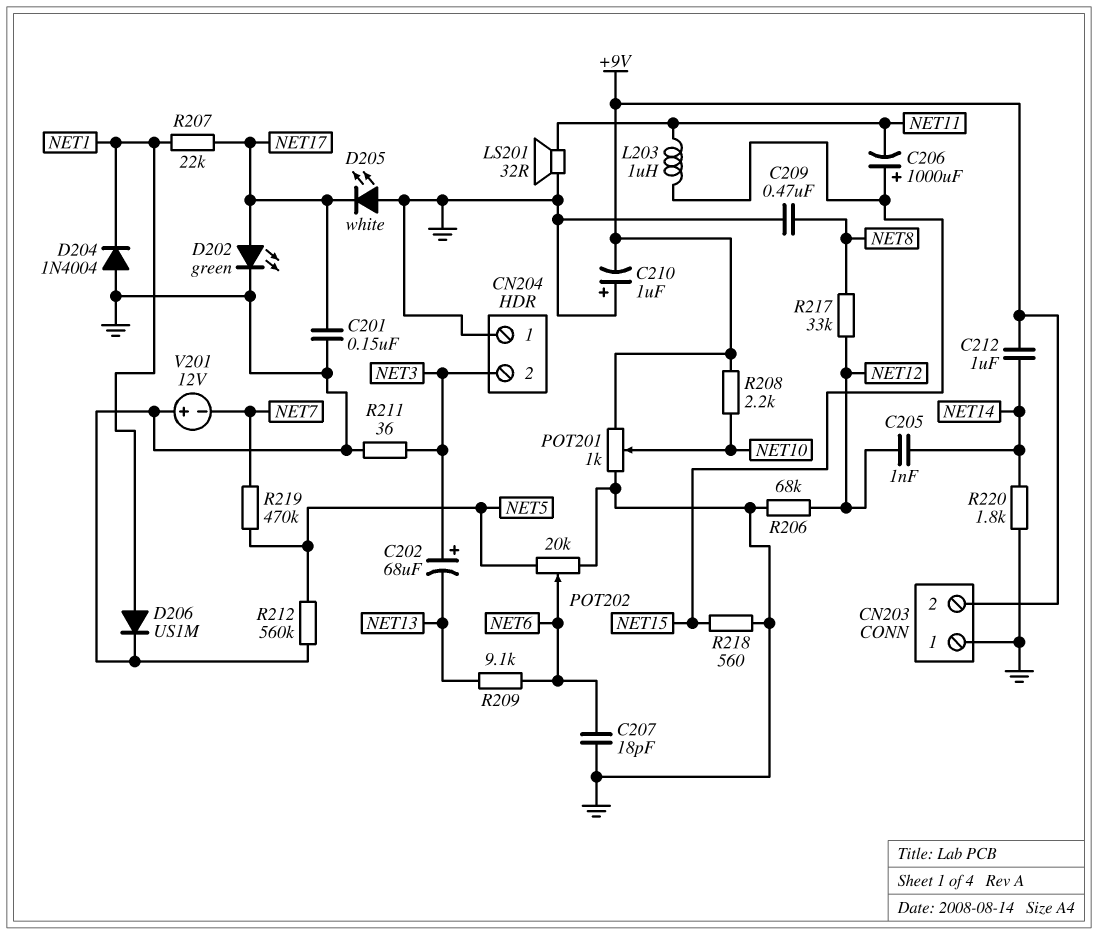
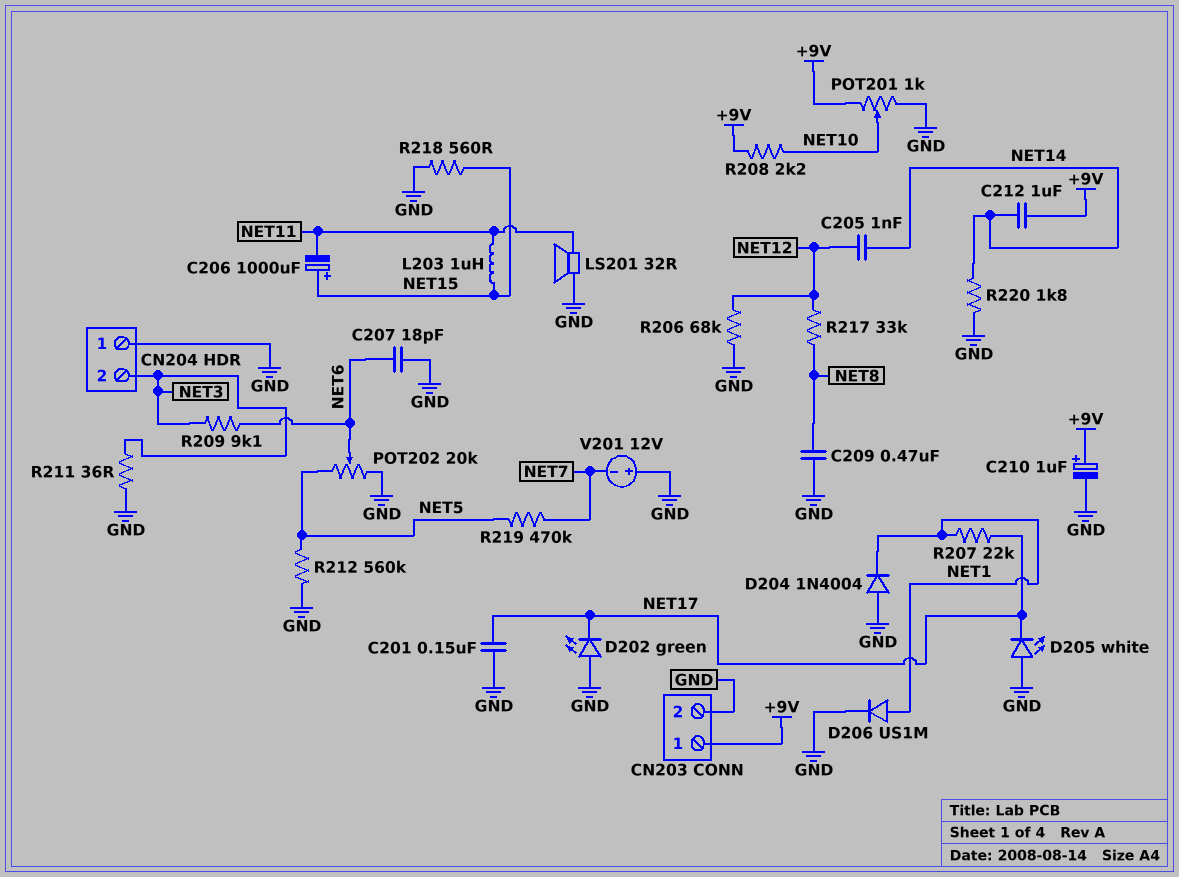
C202: 68uF (plus NET3, minus NET13) -> none
C210: 1uF (plus GND, minus +9V) -> 1uF (plus +9V, minus GND)
CN203 pin 1: GND -> +9V
CN203 pin 2: +9V -> GND
D202: LED green (A NET17, K GND) -> LED green (A GND, K NET17)
R209: 9.1k (NET6, NET13) -> 9.1k (NET3, NET6)

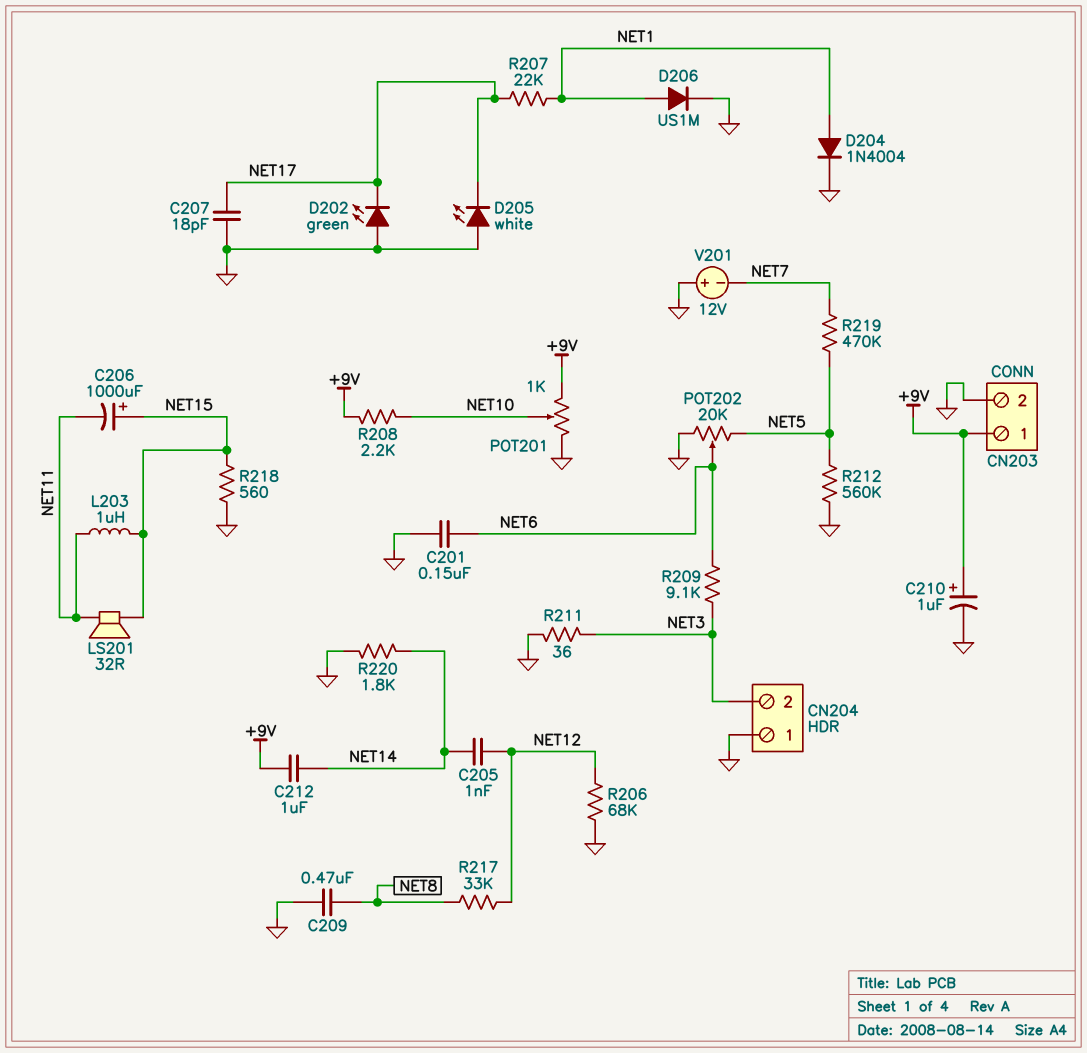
C201: 150nF (GND, NET17) -> 150nF (GND, NET6)
C207: 18pF (GND, NET6) -> 18pF (GND, NET17)
D204: diode 1N4004 (A GND, K NET1) -> diode 1N4004 (A NET1, K GND)
LS201: speaker 32R (GND, NET11) -> speaker 32R (NET11, NET15)

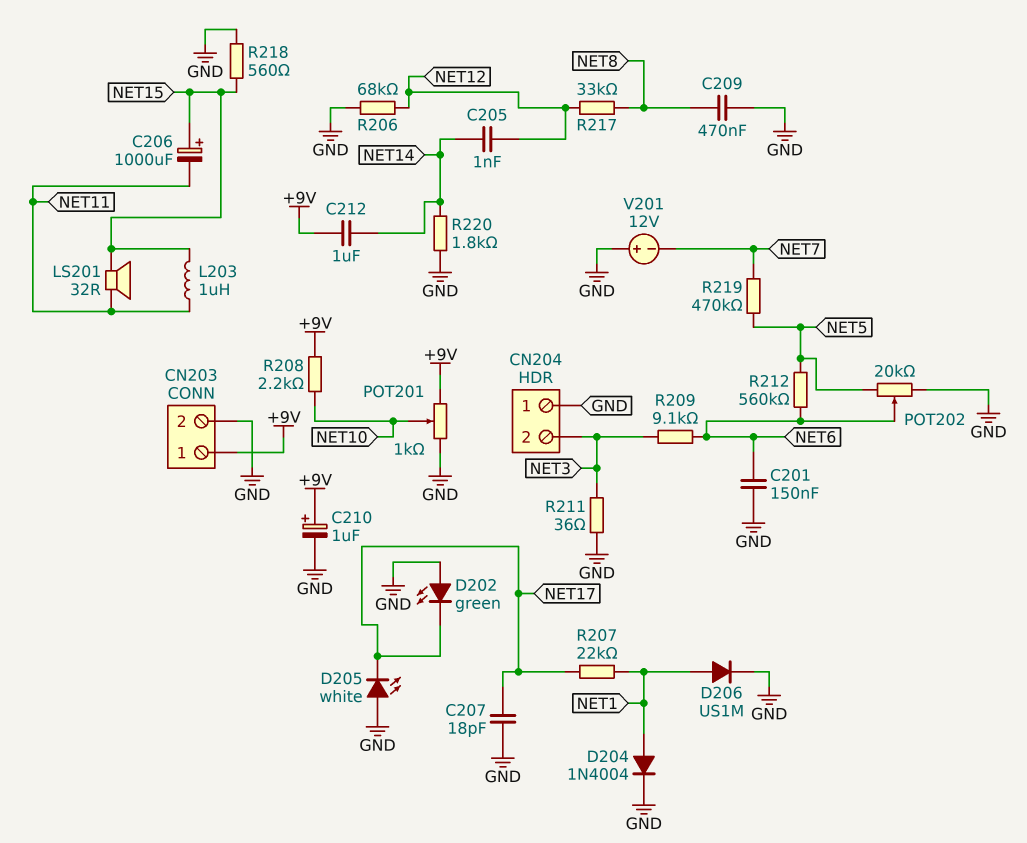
R212: 560k (GND, NET5) -> 560k (NET5, NET6)

